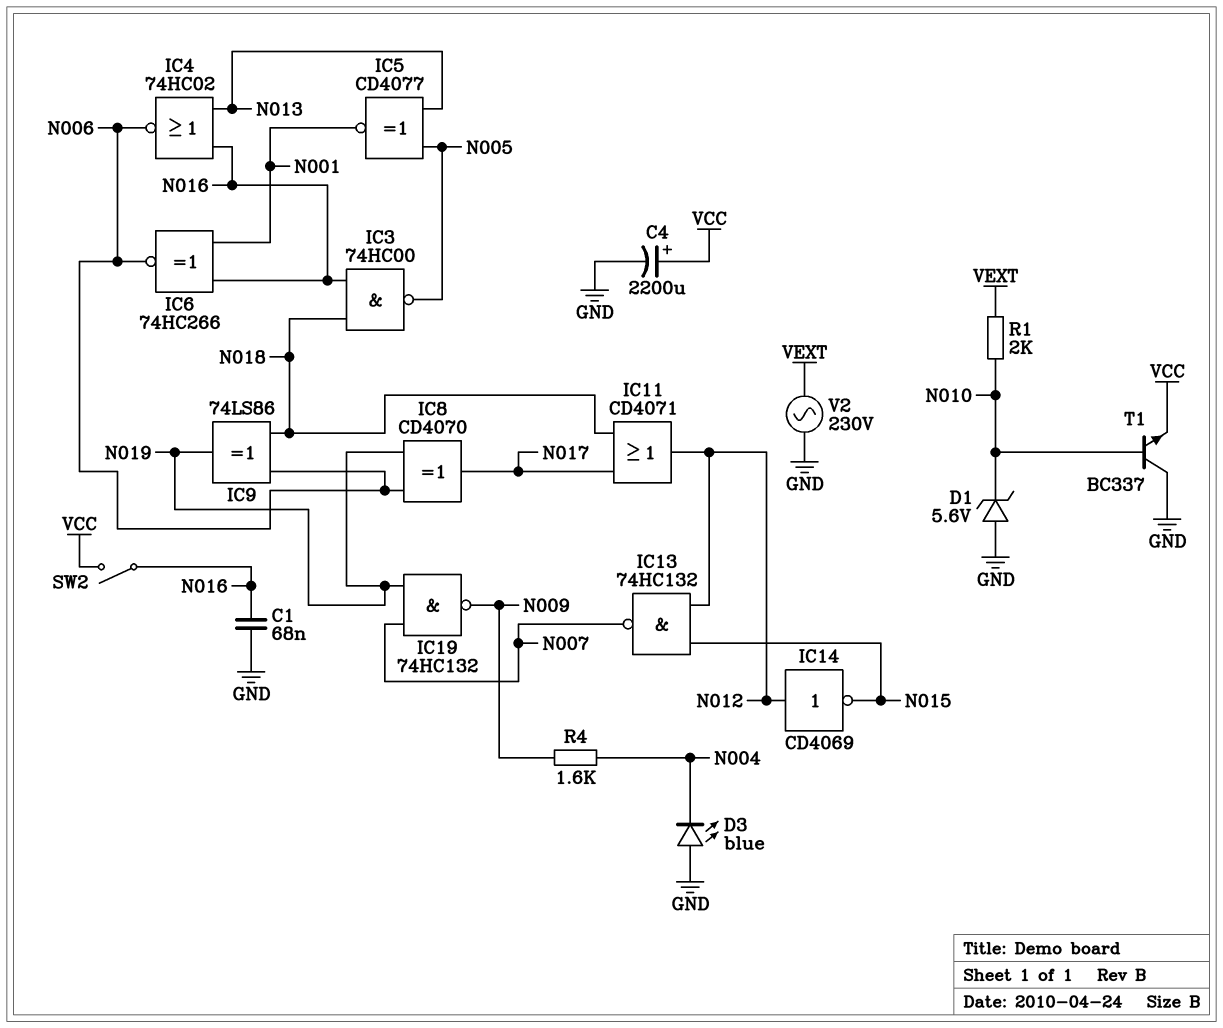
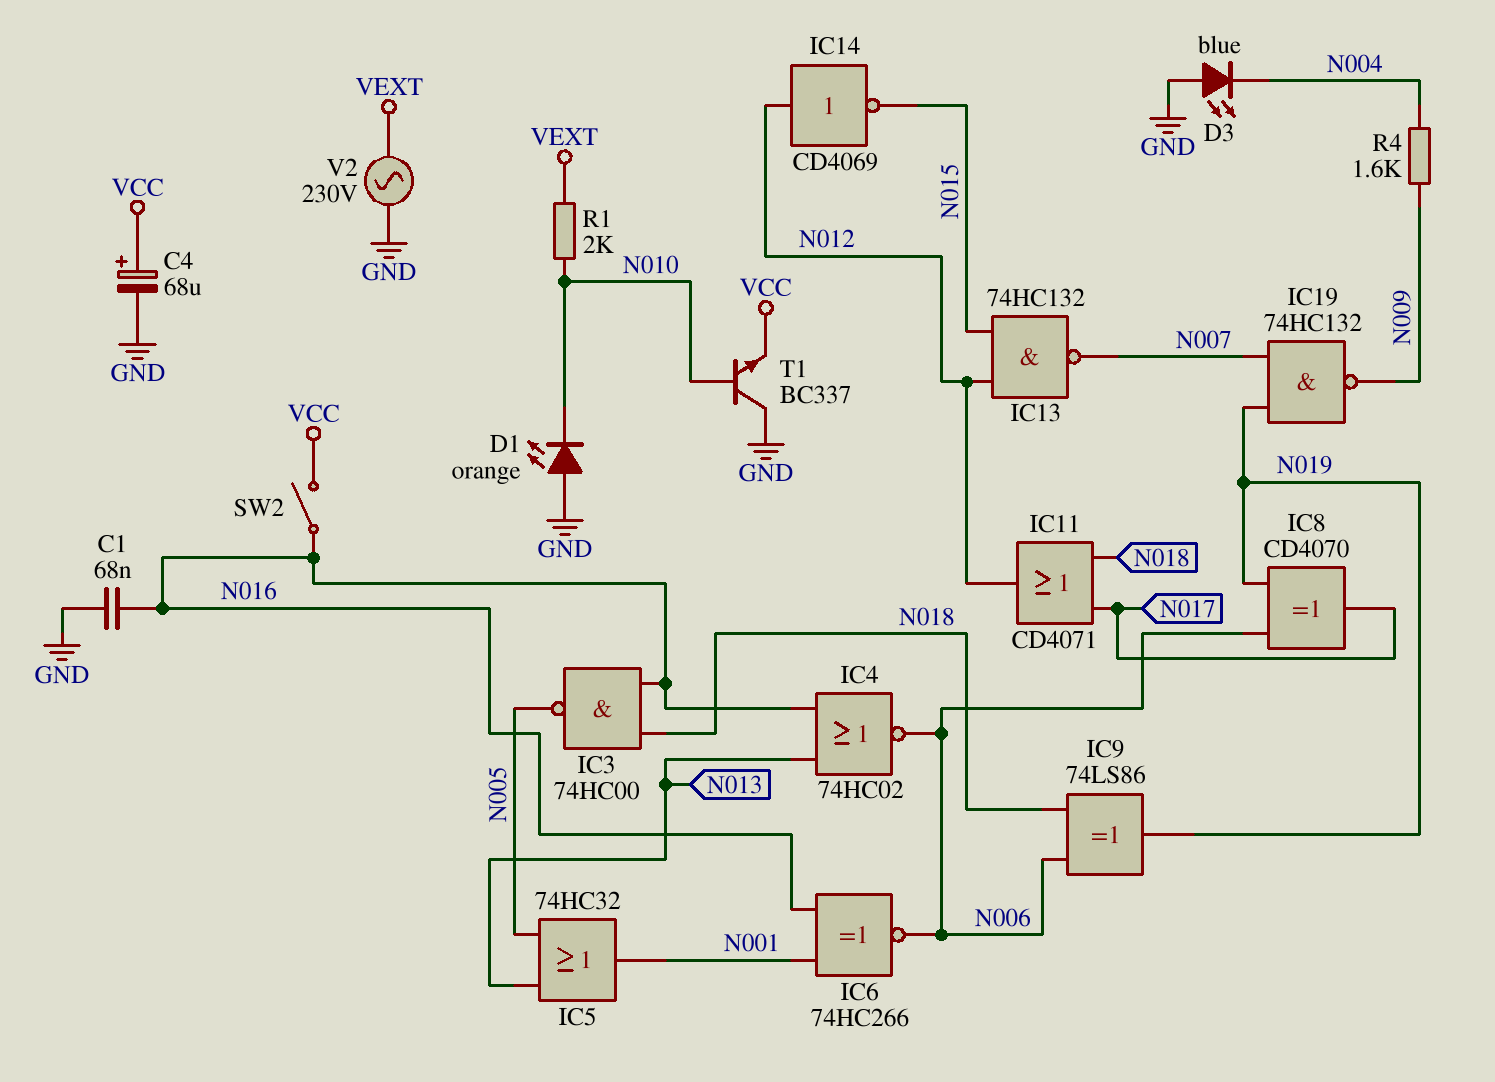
C4: 2200uF (plus VCC, minus GND) -> 68uF (plus VCC, minus GND)
D1: zener 5.6V (A GND, K N010) -> LED orange (A GND, K N010)
IC5: XNOR CD4077 (in N005, in N013, out N001) -> OR 74HC32 (in N005, in N013, out N001)

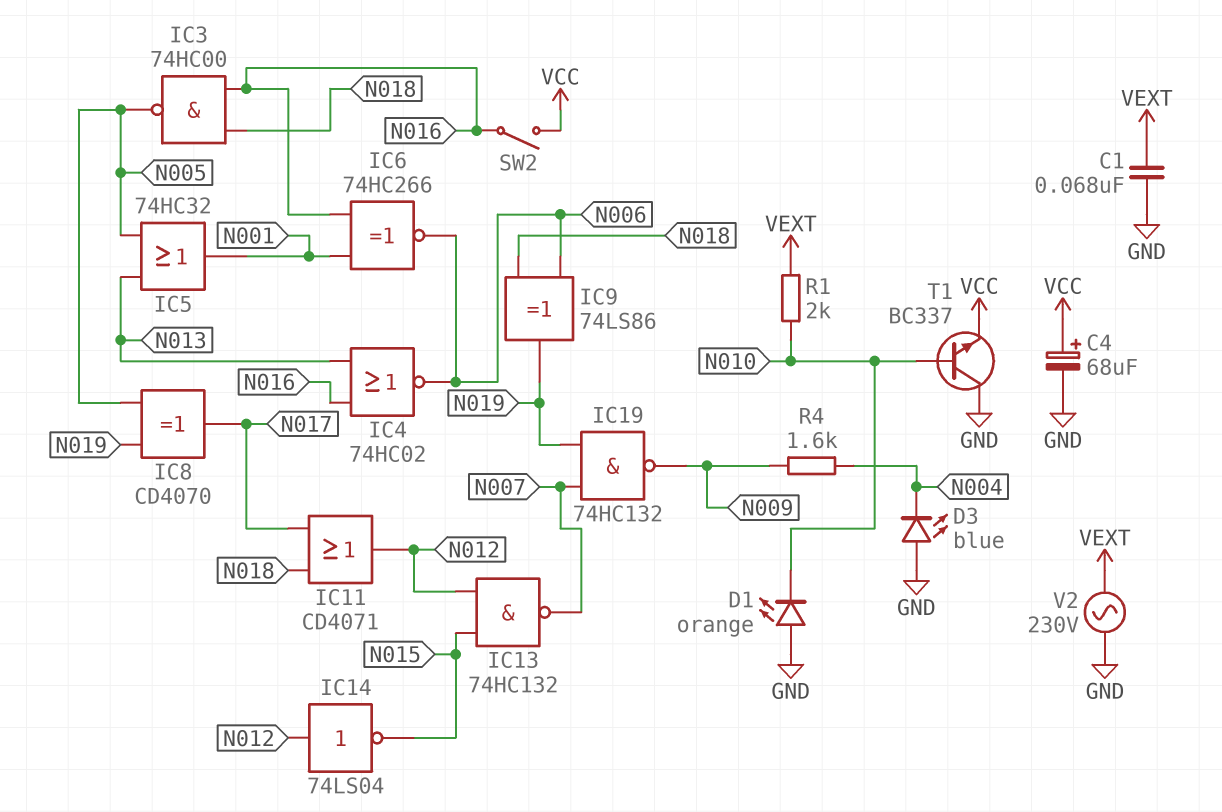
C1: 68nF (GND, N016) -> 68nF (GND, VEXT)
IC8: XOR CD4070 (in N006, in N019, out N017) -> XOR CD4070 (in N005, in N019, out N017)
IC14: NOT CD4069 (in N012, out N015) -> NOT 74LS04 (in N012, out N015)

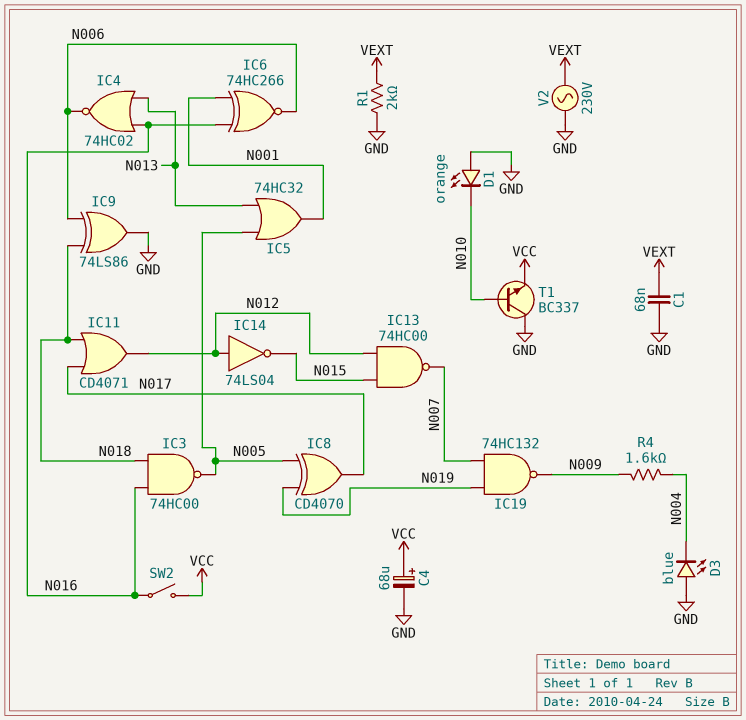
IC9: XOR 74LS86 (in N006, in N018, out N019) -> XOR 74LS86 (in N006, in N018, out GND)
IC13: NAND 74HC132 (in N012, in N015, out N007) -> NAND 74HC00 (in N012, in N015, out N007)
R1: 2k (N010, VEXT) -> 2k (GND, VEXT)

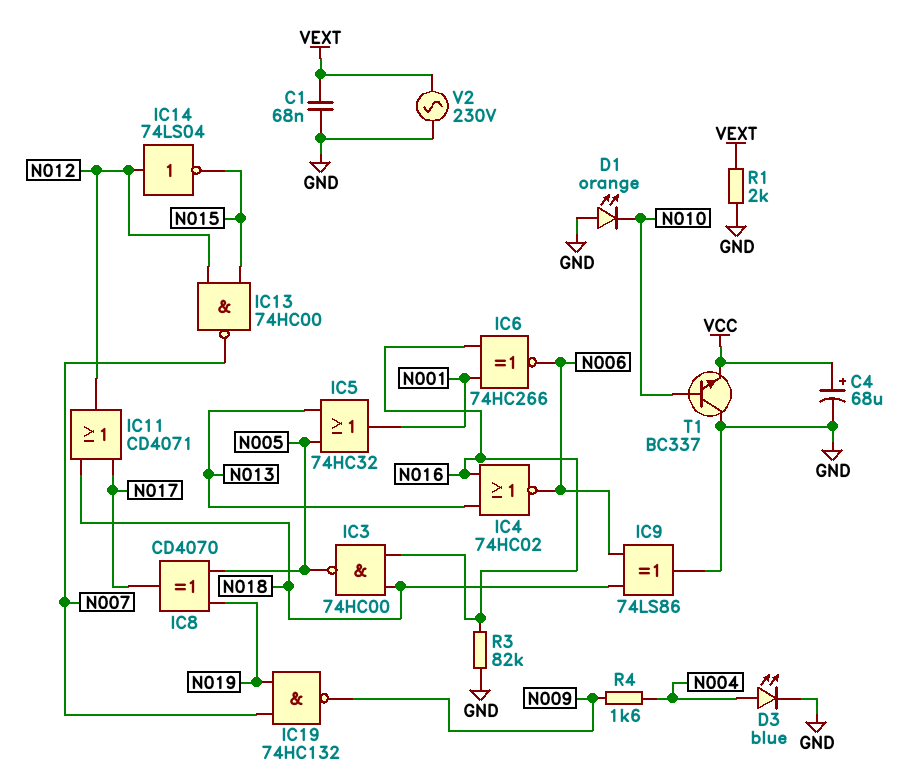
D3: LED blue (A GND, K N004) -> LED blue (A N004, K GND)
R3: none -> 82k (GND, N016)
SW2: switch (N016, VCC) -> none

